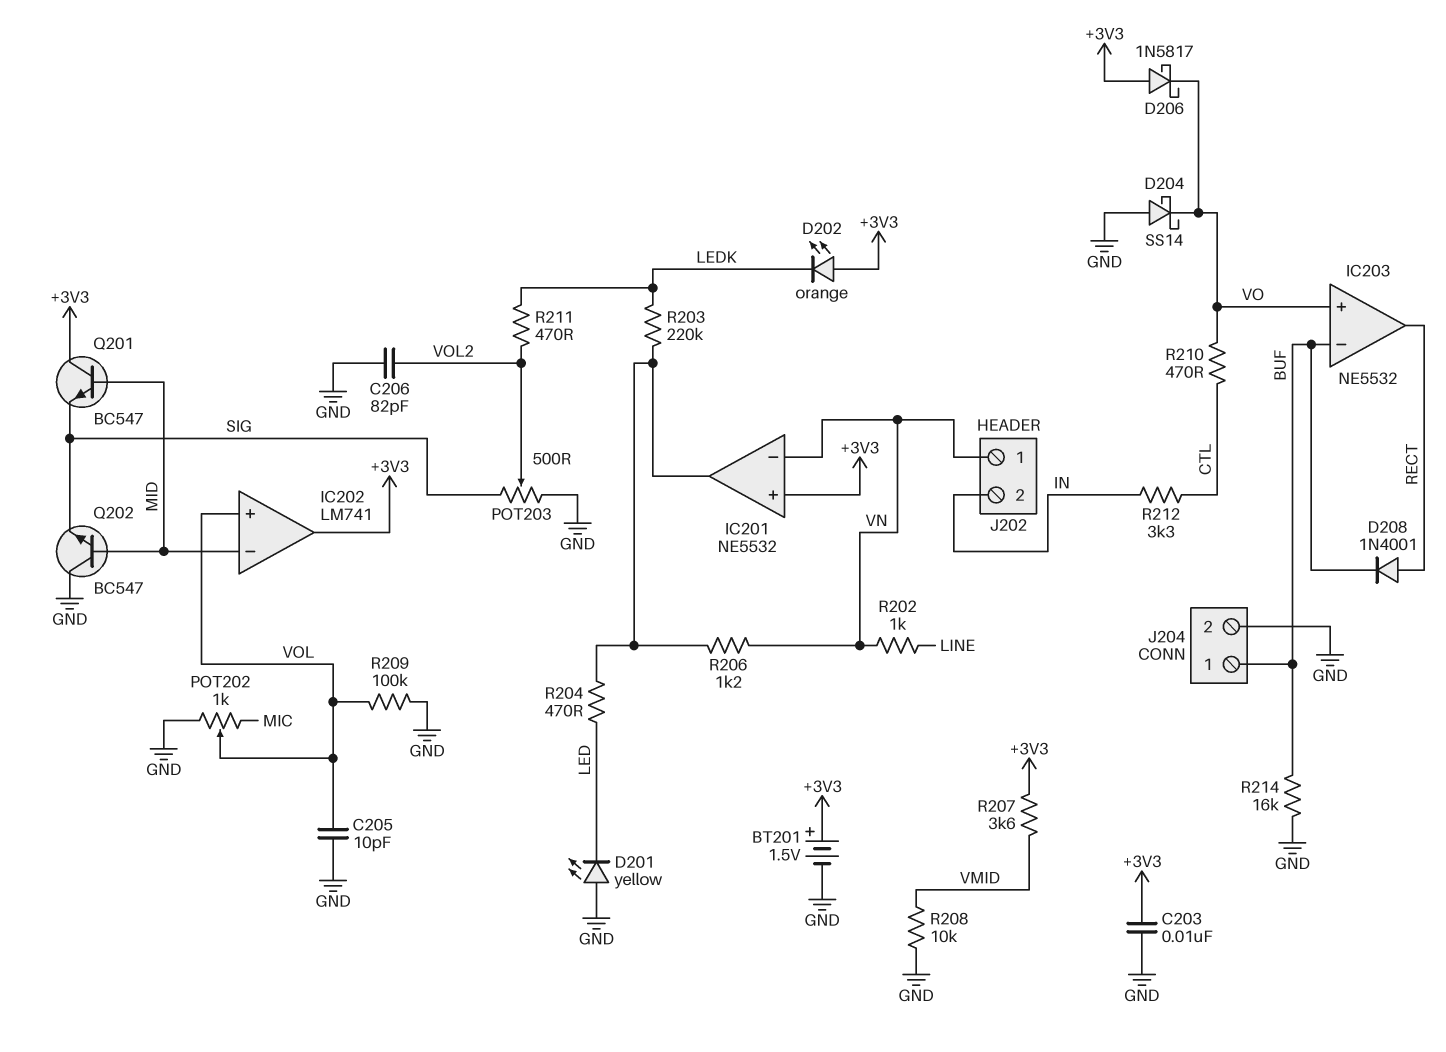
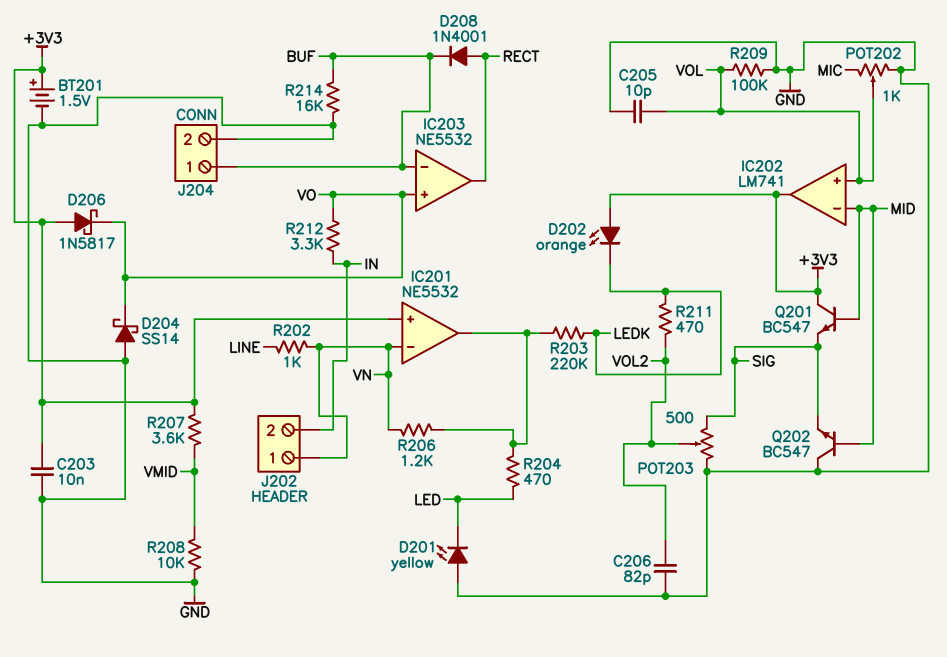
R210: 470 (CTL, VO) -> none
R212: 3.3k (CTL, IN) -> 3.3k (IN, VO)

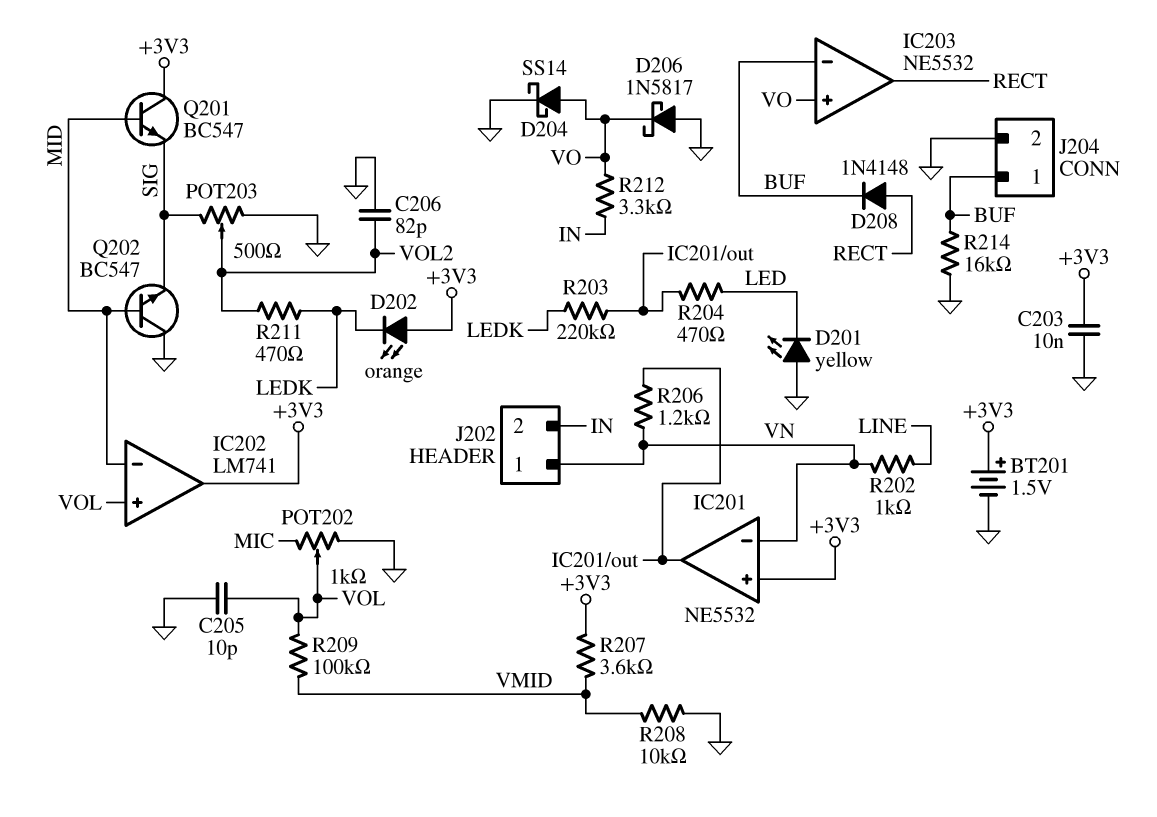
D204: schottky SS14 (A GND, K VO) -> schottky SS14 (A VO, K GND)
D206: schottky 1N5817 (A +3V3, K VO) -> schottky 1N5817 (A GND, K VO)
D208: diode 1N4001 (A RECT, K BUF) -> diode 1N4148 (A RECT, K BUF)
R209: 100k (GND, VOL) -> 100k (VMID, VOL)

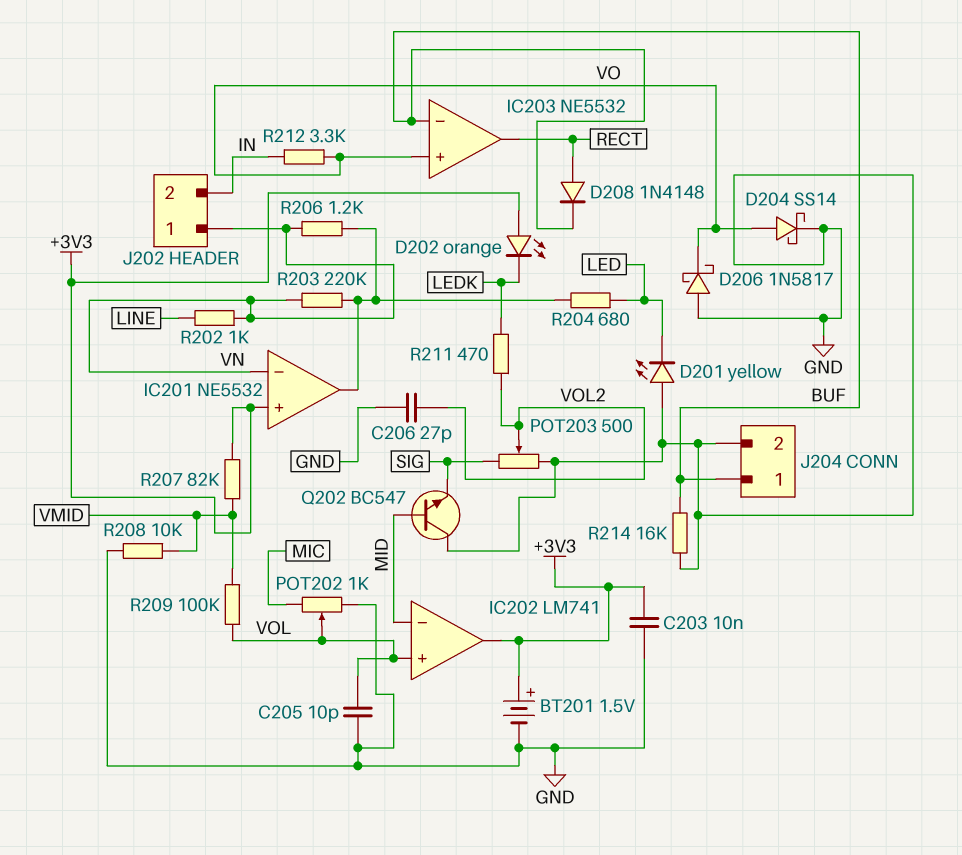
C206: 82pF (GND, VOL2) -> 27pF (GND, VOL2)
Q201: NPN BC547 (B MID, C +3V3, E SIG) -> none
R203: 220k (IC201/out, LEDK) -> 220k (IC201/out, VN)
R204: 470 (IC201/out, LED) -> 680 (IC201/out, LED)
R207: 3.6k (+3V3, VMID) -> 82k (+3V3, VMID)

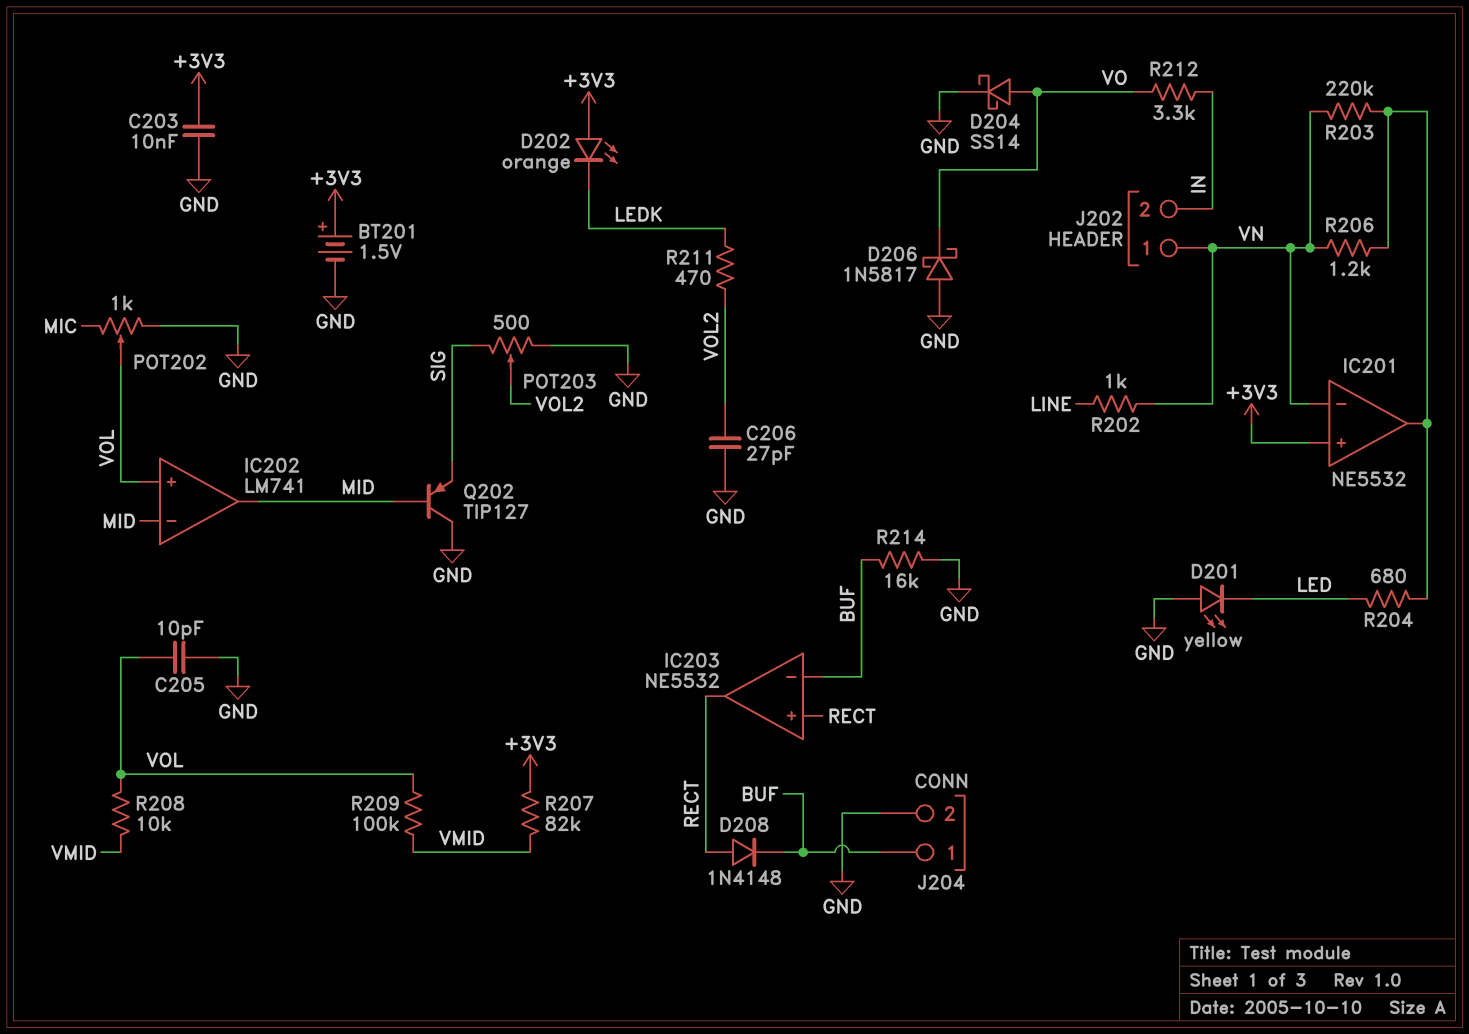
IC202 pin out: +3V3 -> MID
IC203 pin in+: VO -> RECT
Q202: NPN BC547 (B MID, C GND, E SIG) -> PNP TIP127 (B MID, C GND, E SIG)
R208: 10k (GND, VMID) -> 10k (VMID, VOL)

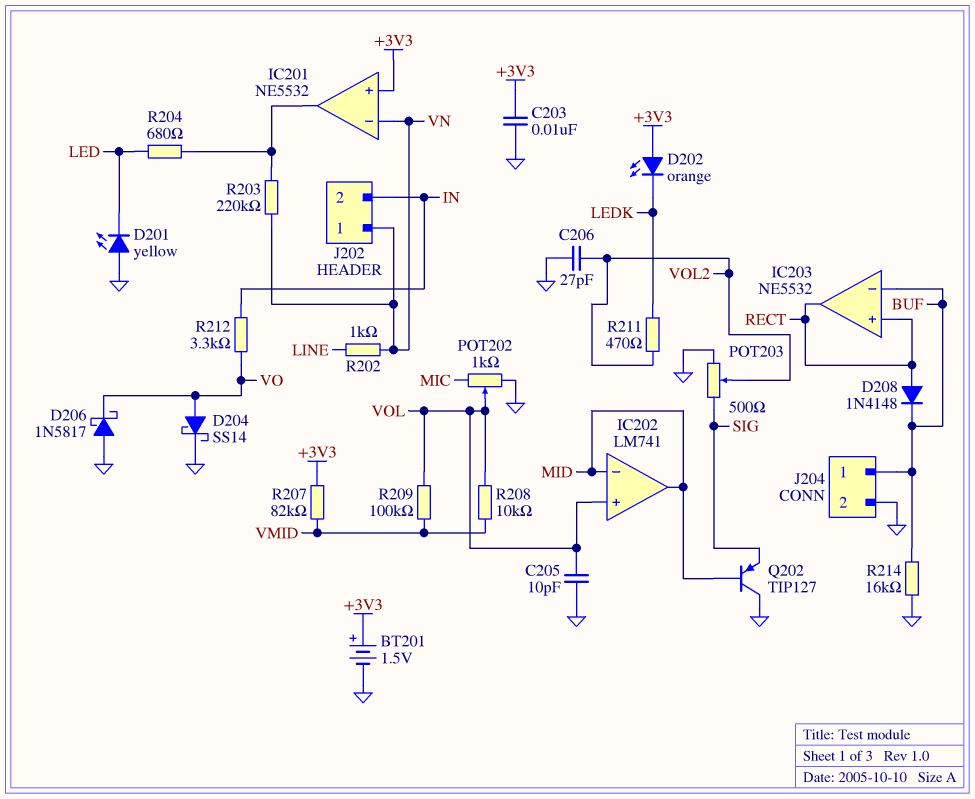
R206: 1.2k (IC201/out, VN) -> none

